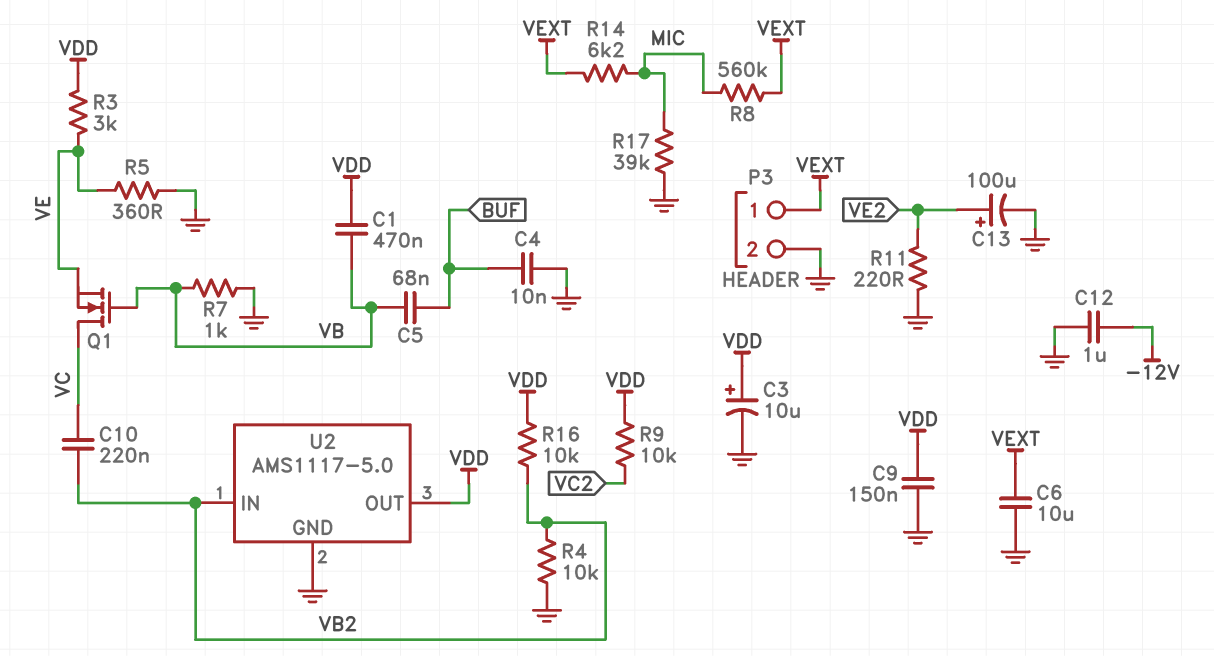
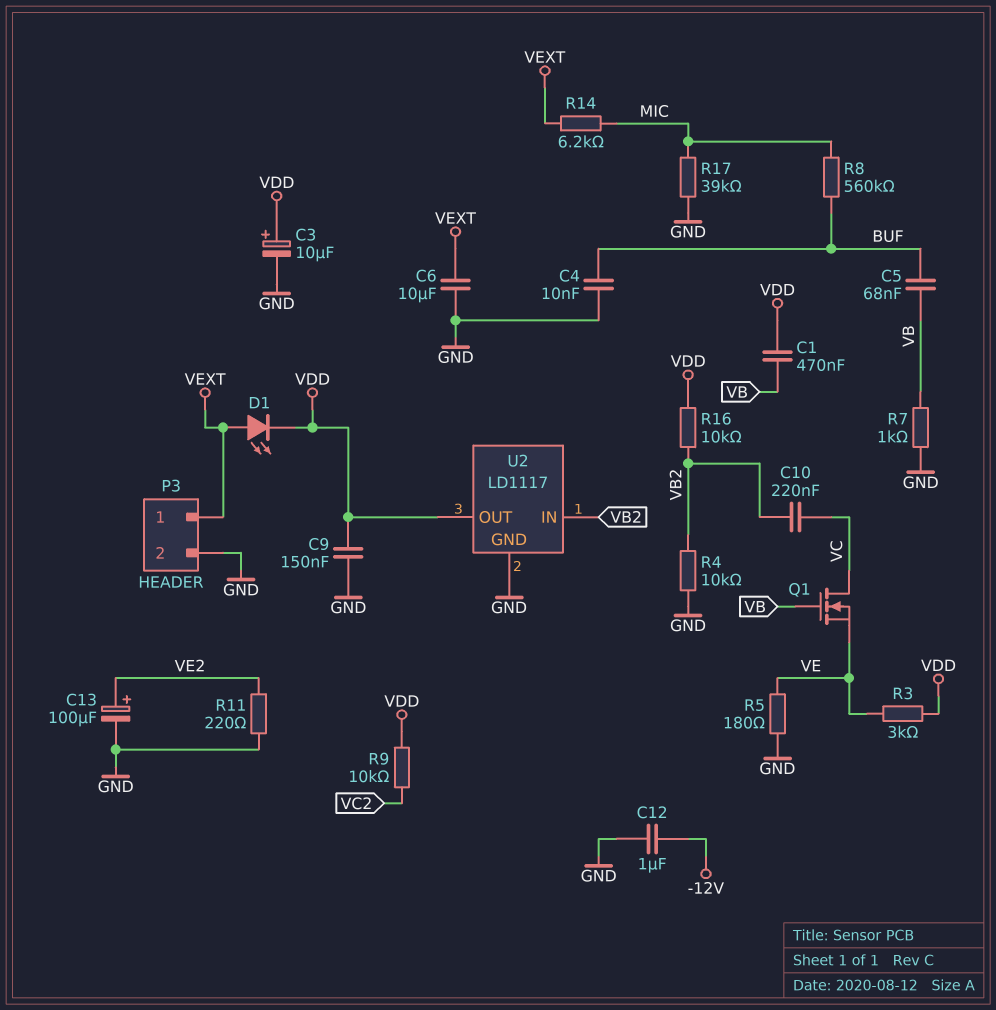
D1: none -> LED (A VEXT, K VDD)
R5: 360 (GND, VE) -> 180 (GND, VE)
R8: 560k (MIC, VEXT) -> 560k (BUF, MIC)
U2: AMS1117-5.0 -> LD1117

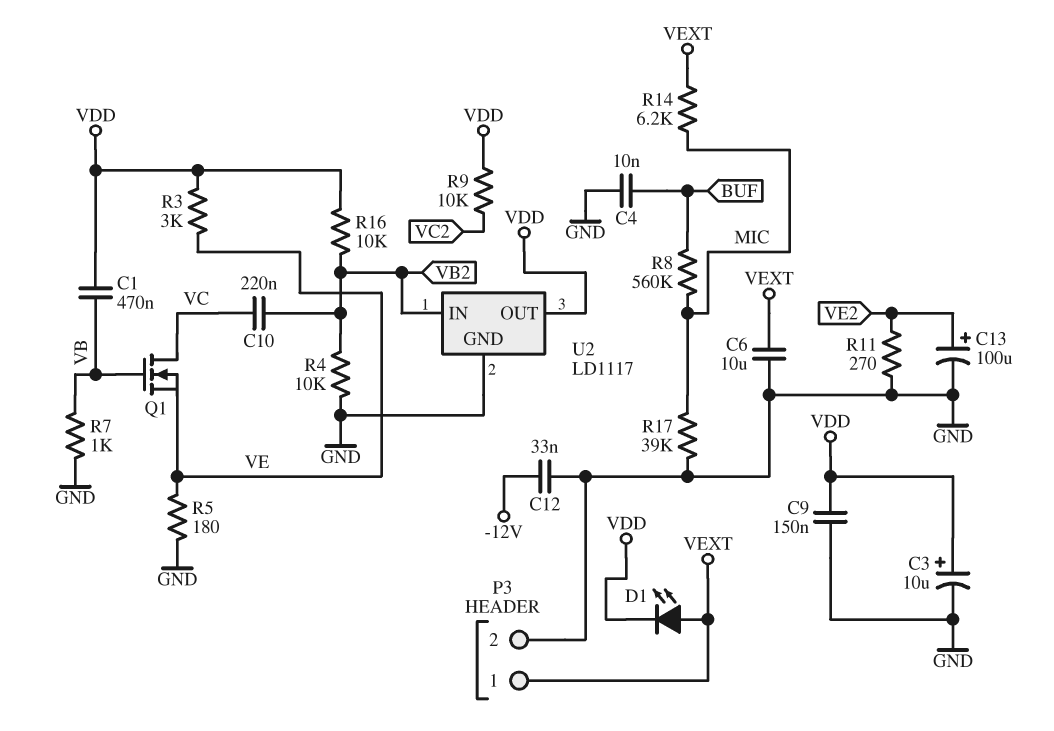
C5: 68nF (BUF, VB) -> none
C12: 1uF (-12V, GND) -> 33nF (-12V, GND)
R11: 220 (GND, VE2) -> 270 (GND, VE2)

